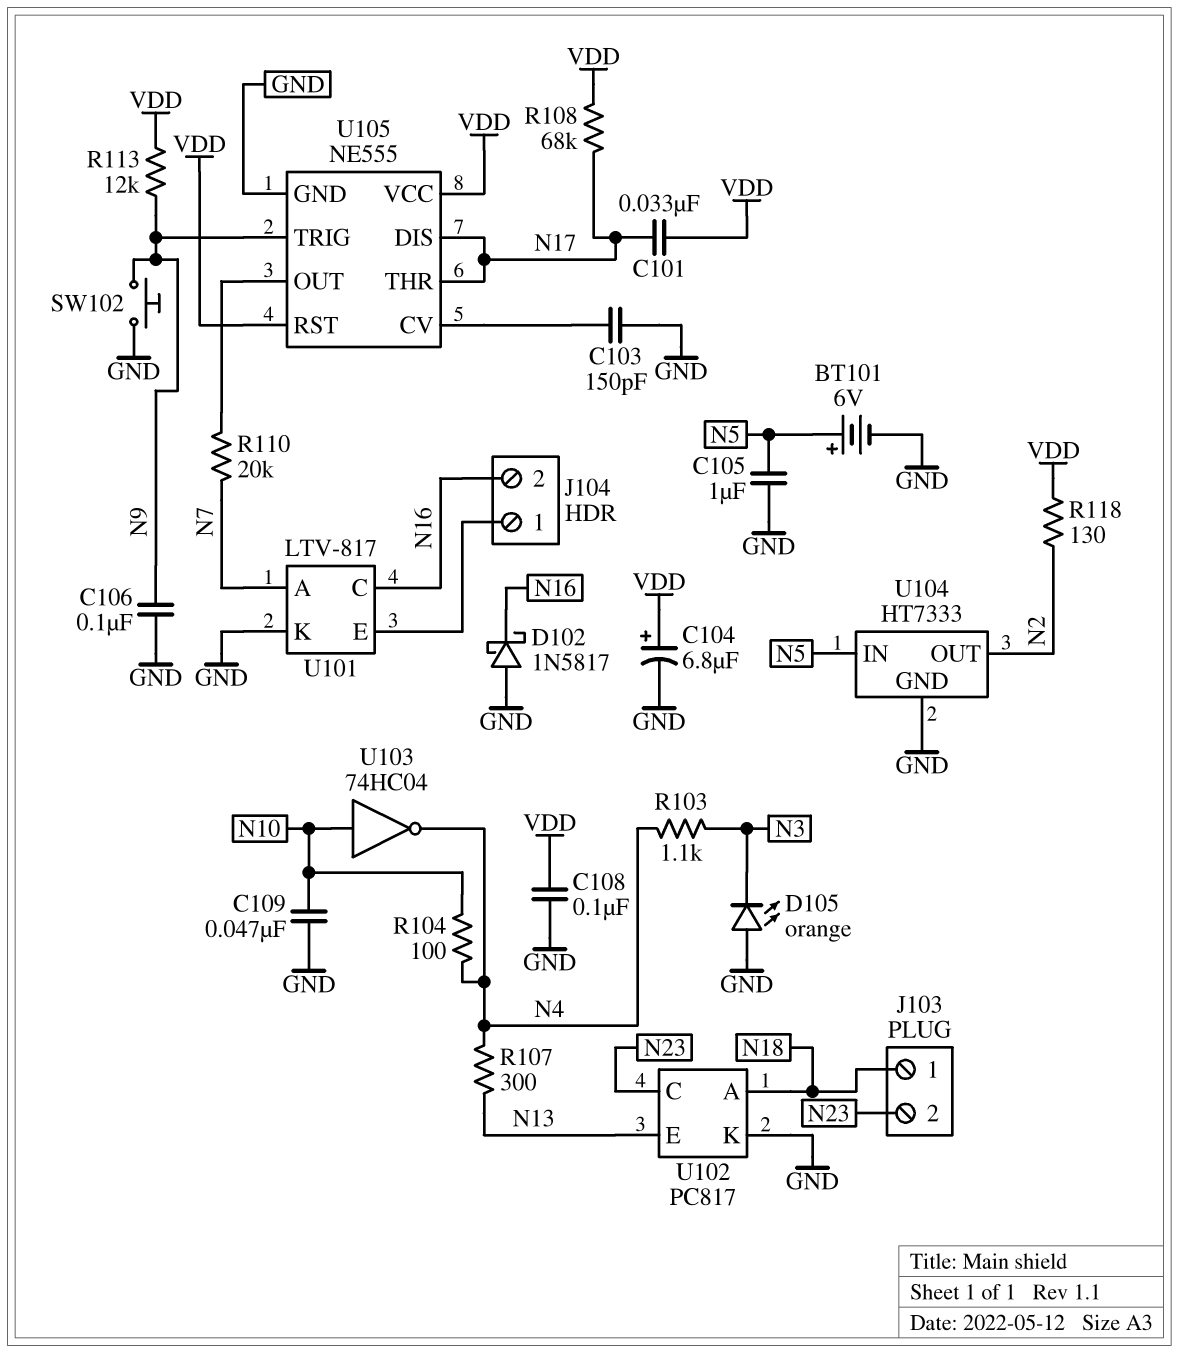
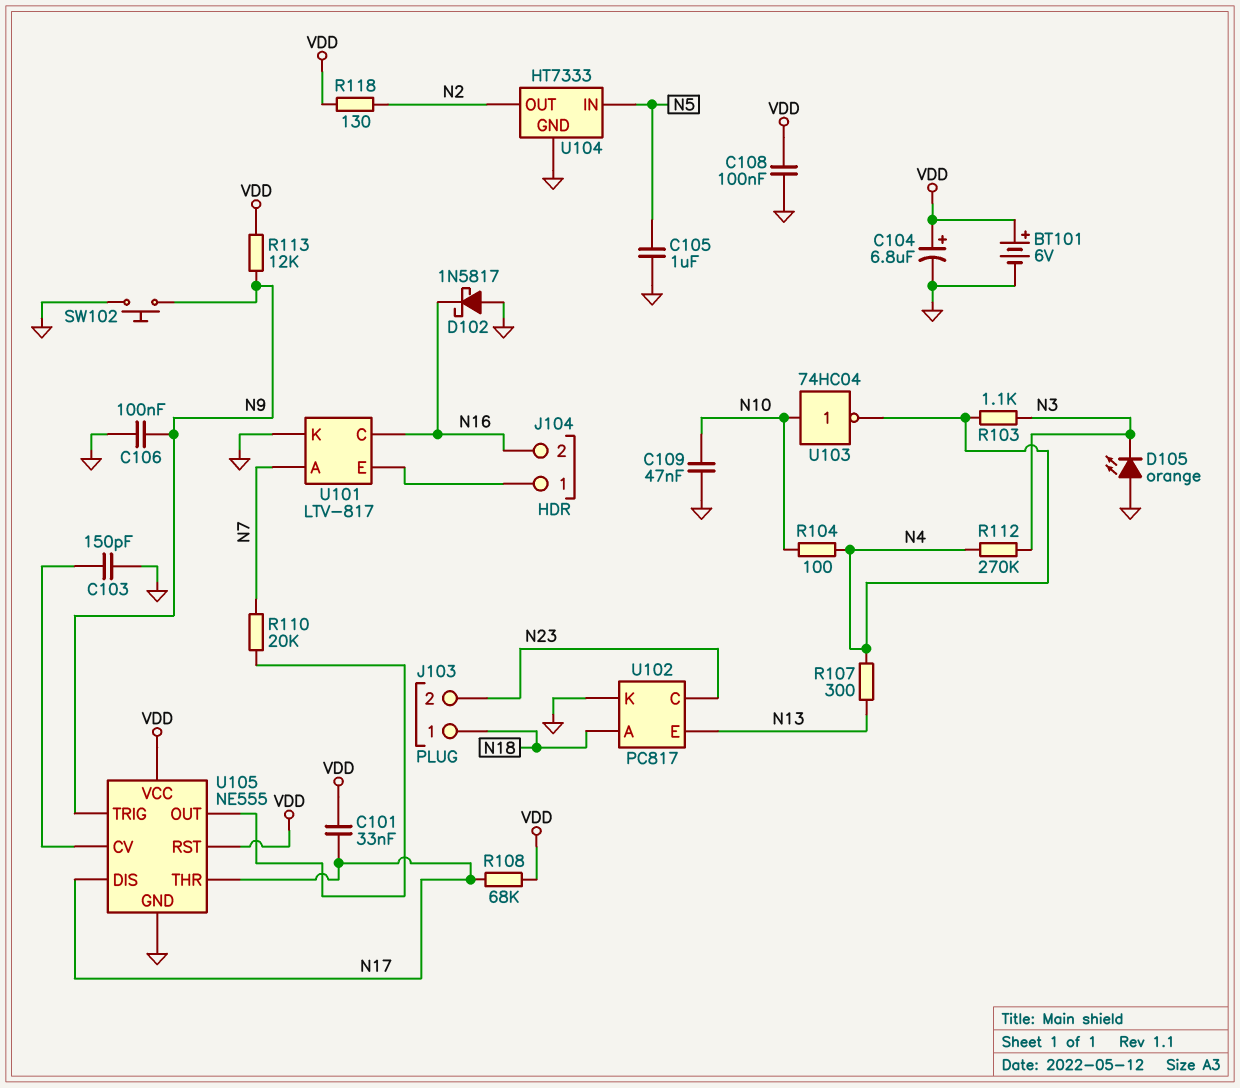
BT101: 6V (plus N5, minus GND) -> 6V (plus VDD, minus GND)
R112: none -> 270k (N3, N4)

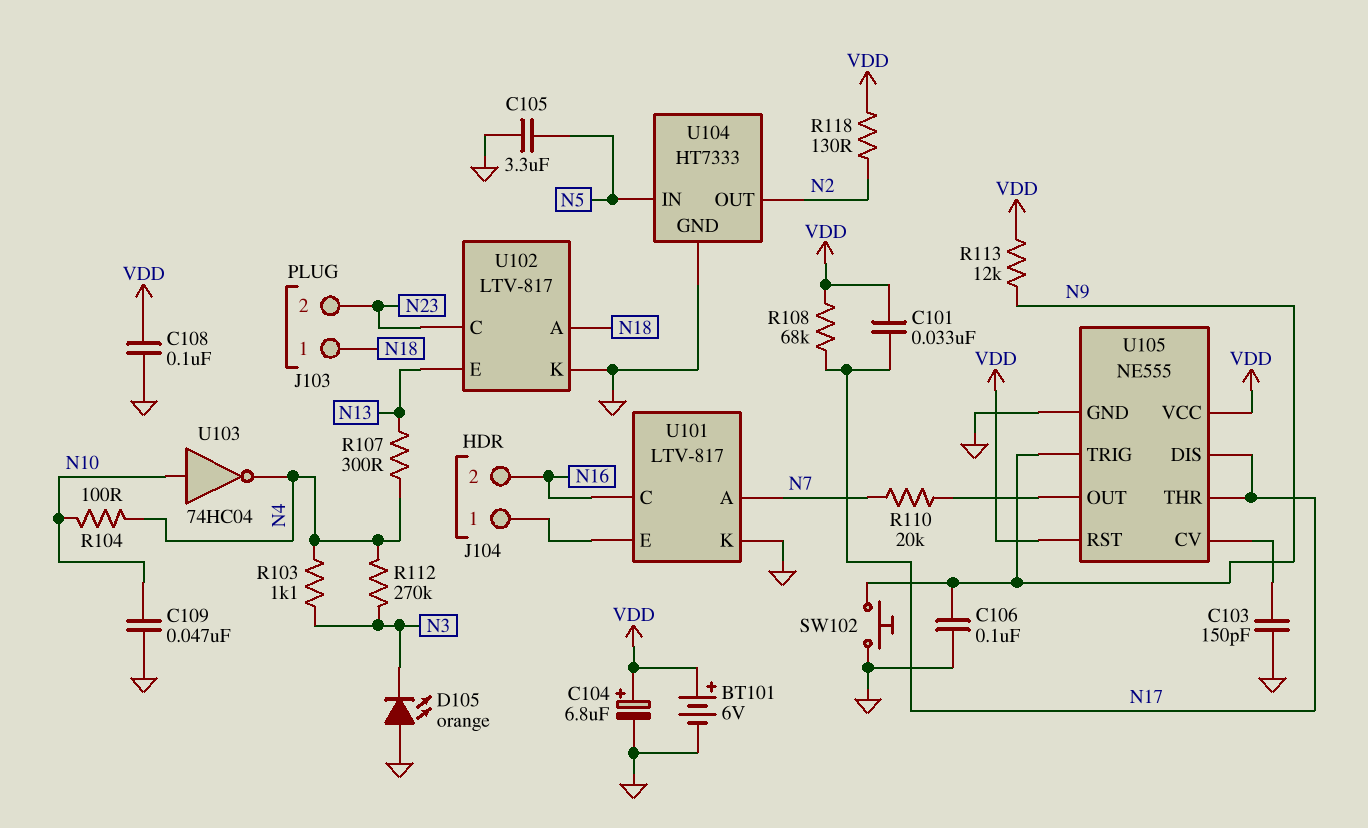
C105: 1uF (GND, N5) -> 3.3uF (GND, N5)
D102: schottky 1N5817 (A GND, K N16) -> none
U102: PC817 -> LTV-817

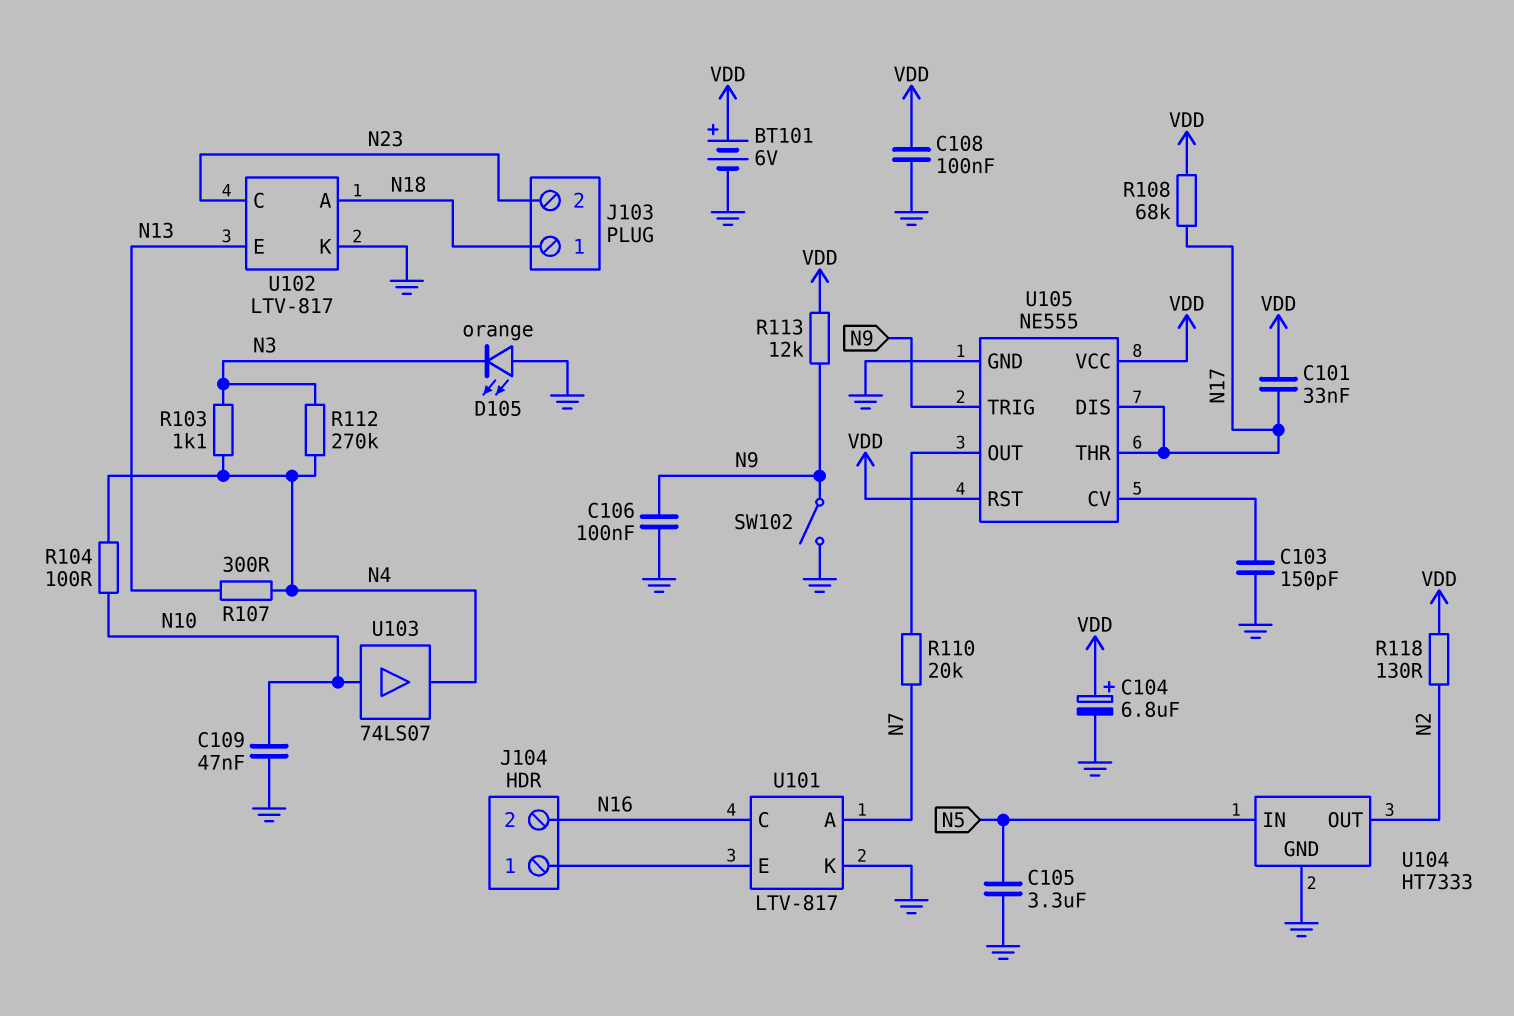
SW102: button (GND, N9) -> switch (GND, N9)
U103: NOT 74HC04 (in N10, out N4) -> buffer 74LS07 (in N10, out N4)

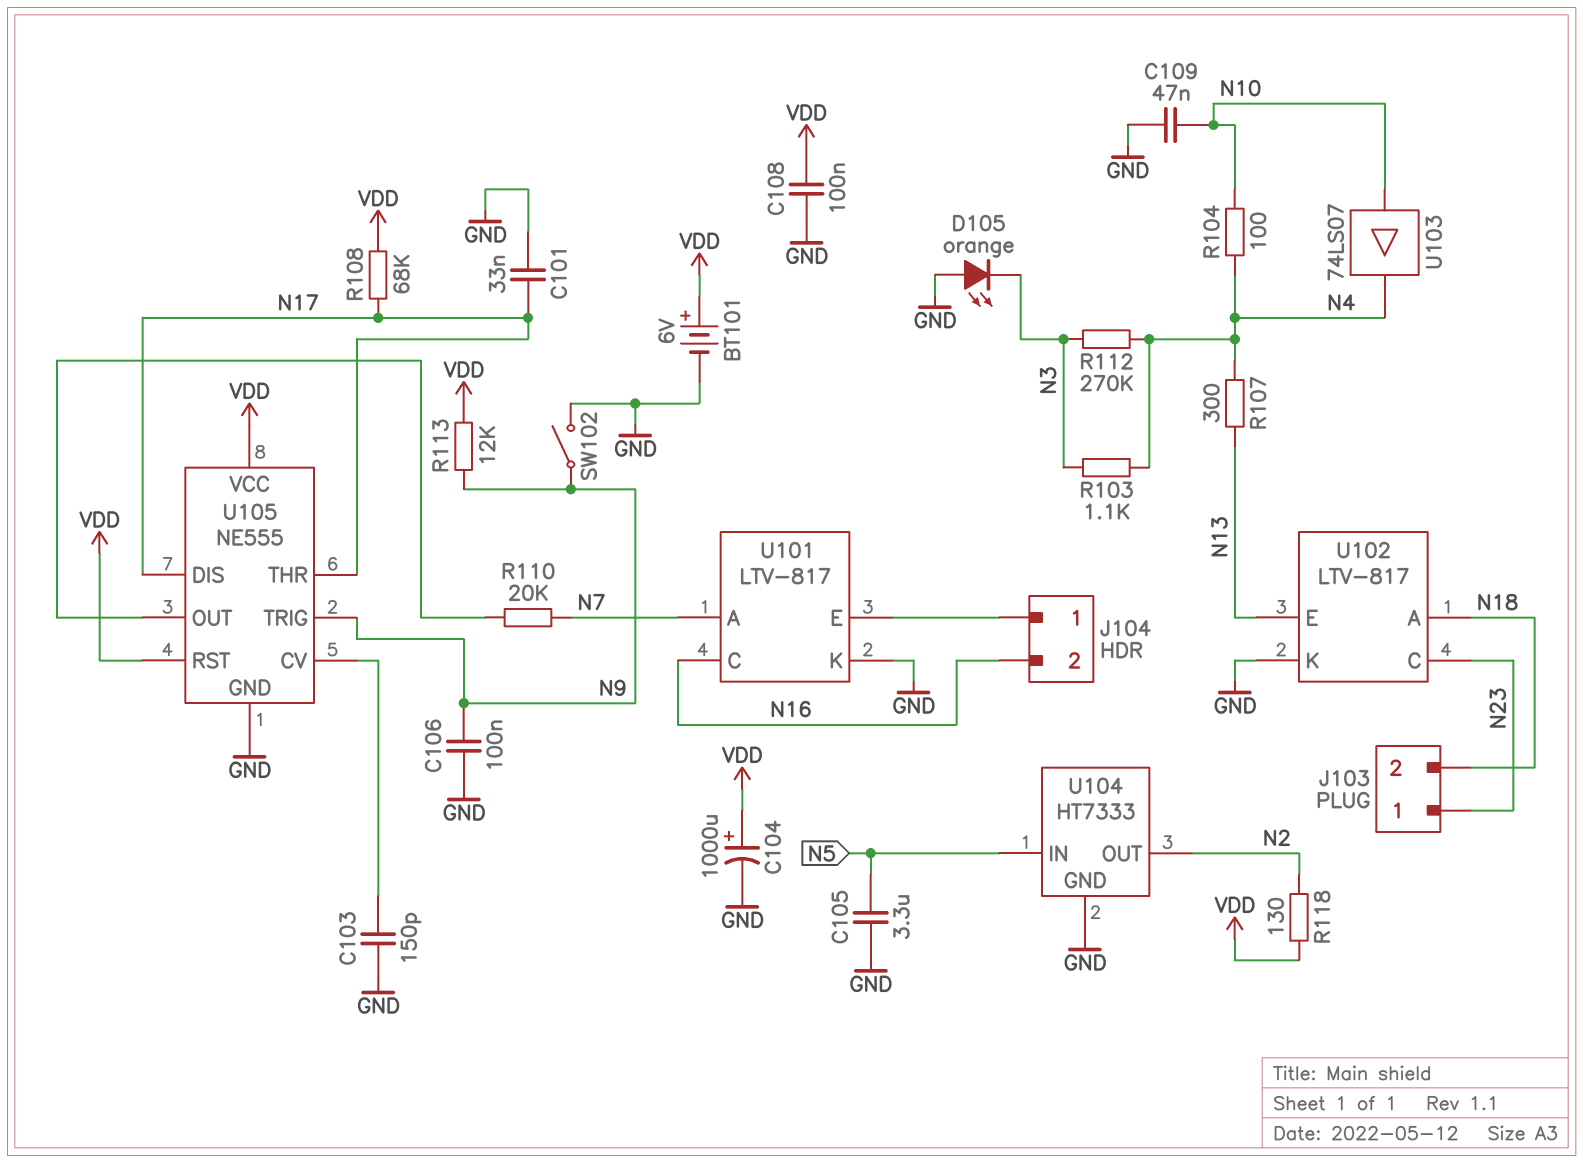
C101: 33nF (N17, VDD) -> 33nF (GND, N17)
C104: 6.8uF (plus VDD, minus GND) -> 1000uF (plus VDD, minus GND)
J103 pin 1: N18 -> N23
J103 pin 2: N23 -> N18

